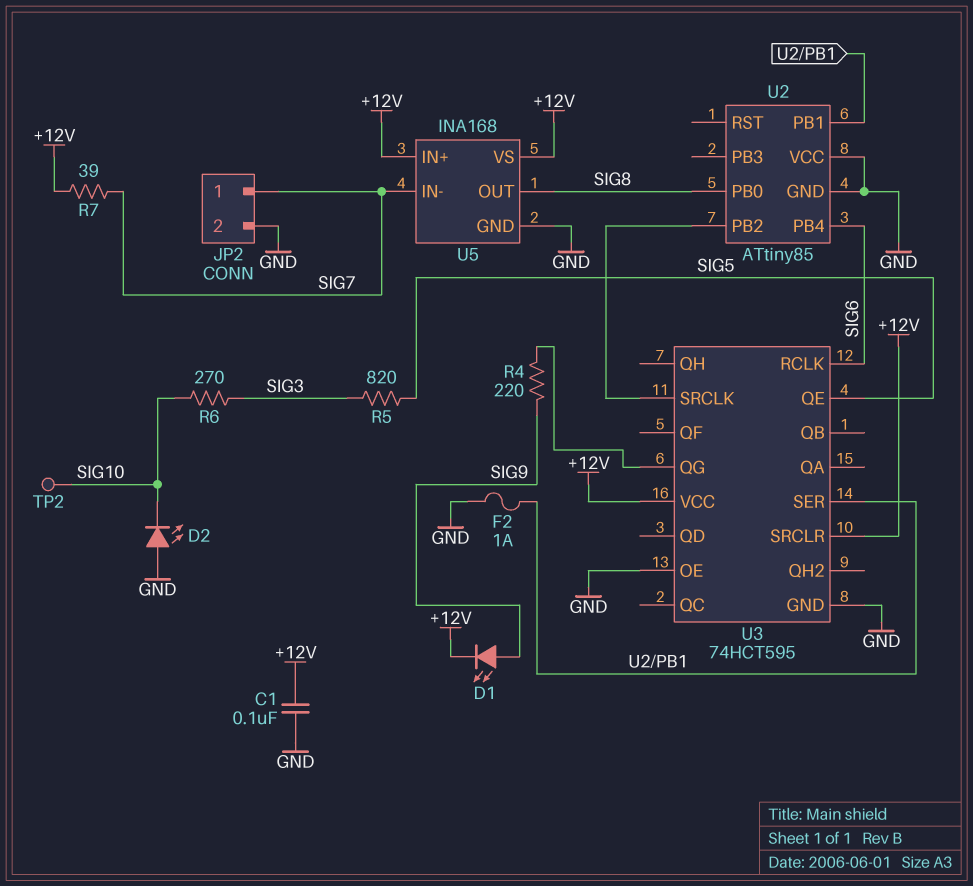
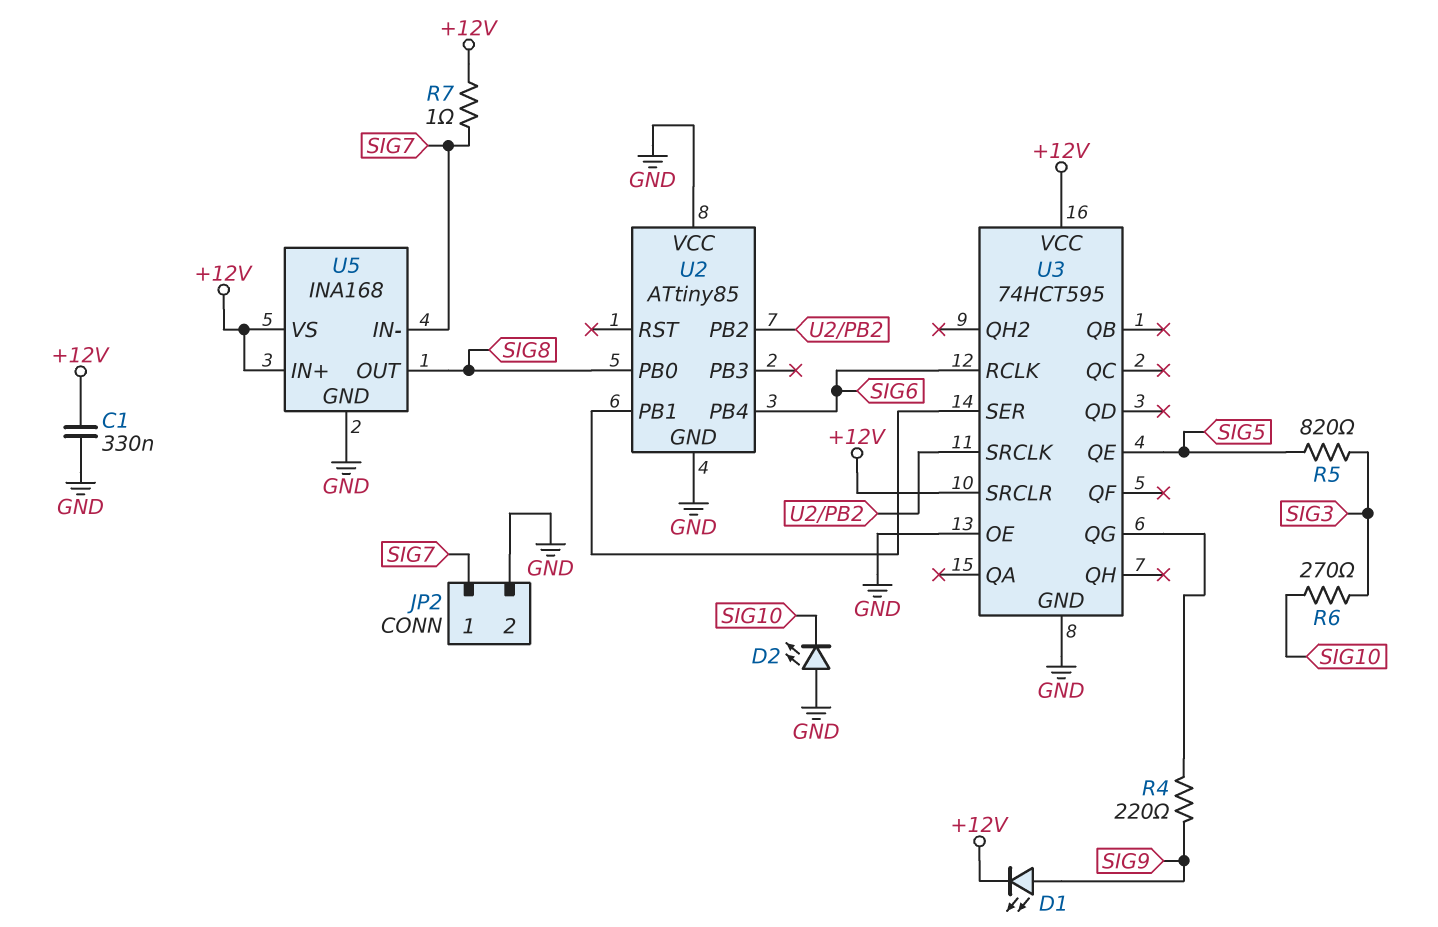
C1: 100nF (+12V, GND) -> 330nF (+12V, GND)
F2: 1A (GND, U2/PB1) -> none
R7: 39 (+12V, SIG7) -> 1 (+12V, SIG7)
TP2: test point (SIG10) -> none

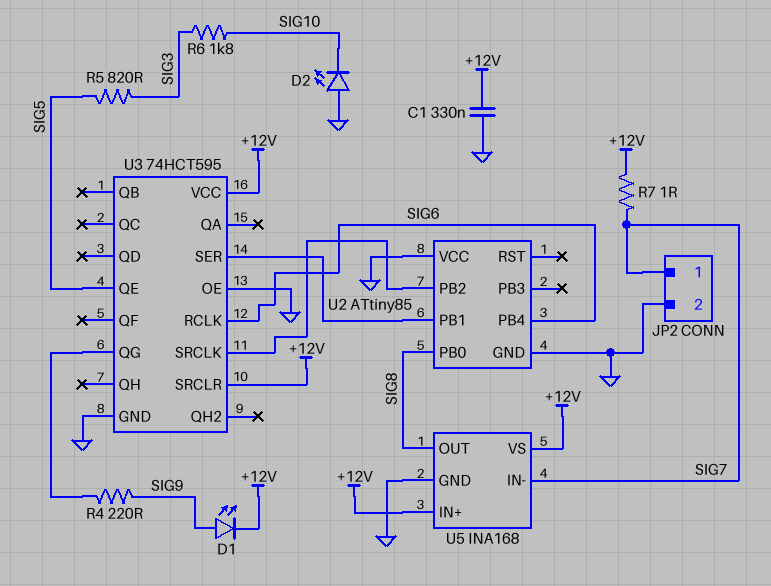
R6: 270 (SIG3, SIG10) -> 1.8k (SIG3, SIG10)

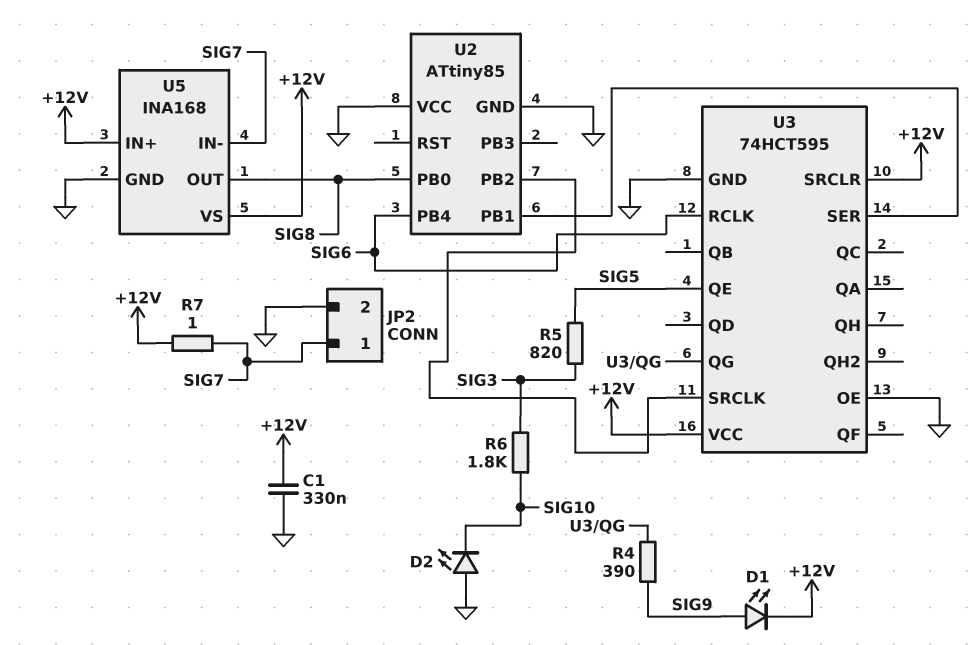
R4: 220 (SIG9, U3/QG) -> 390 (SIG9, U3/QG)

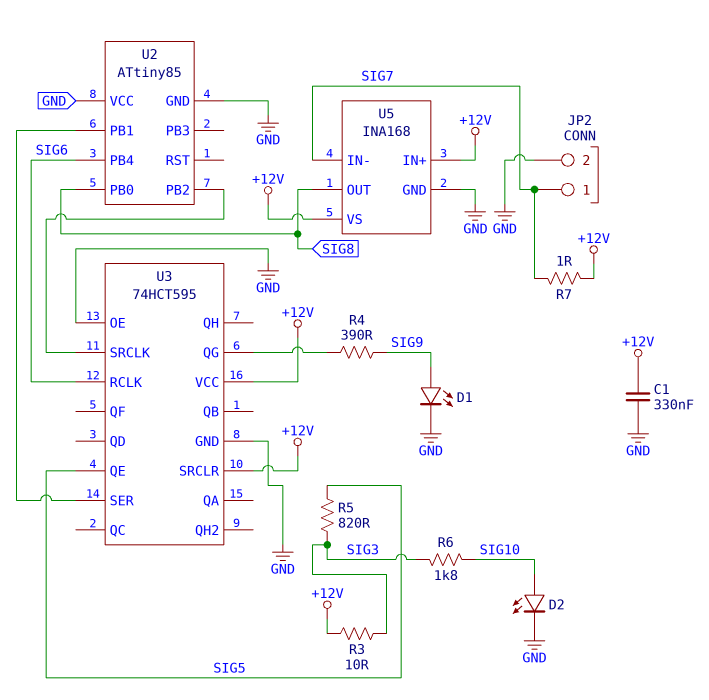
D1: LED (A SIG9, K +12V) -> LED (A SIG9, K GND)
D2: LED (A GND, K SIG10) -> LED (A SIG10, K GND)
R3: none -> 10 (+12V, SIG3)

